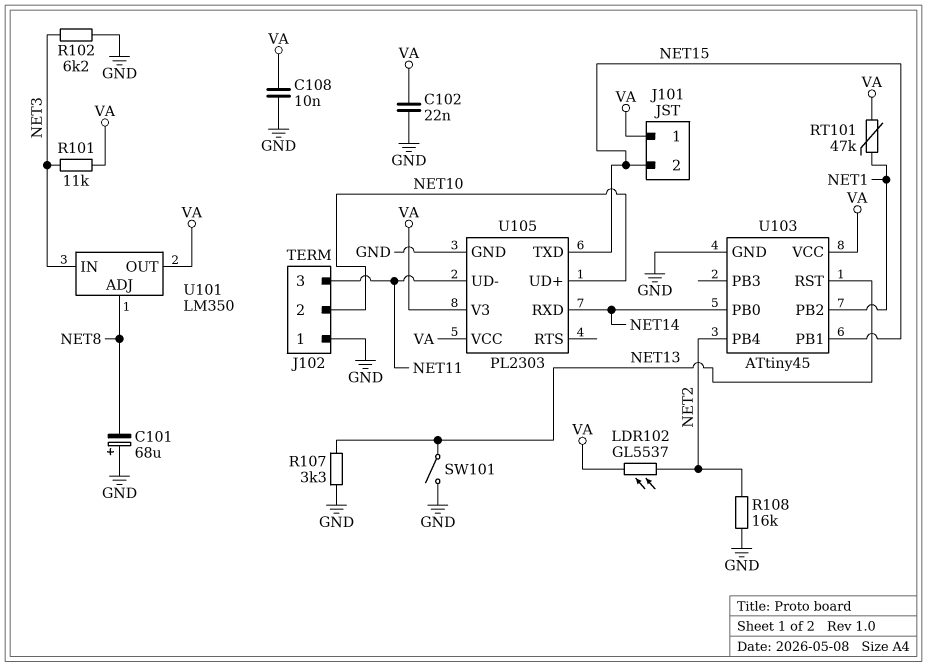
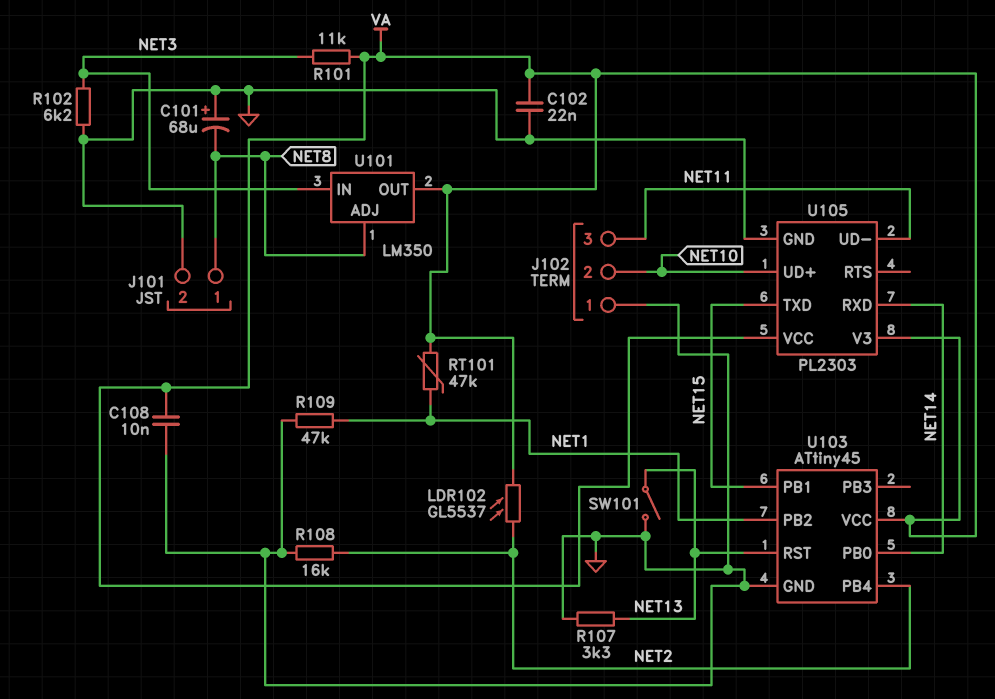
J101 pin 1: VA -> NET8
J101 pin 2: NET15 -> GND
R109: none -> 47k (GND, NET1)

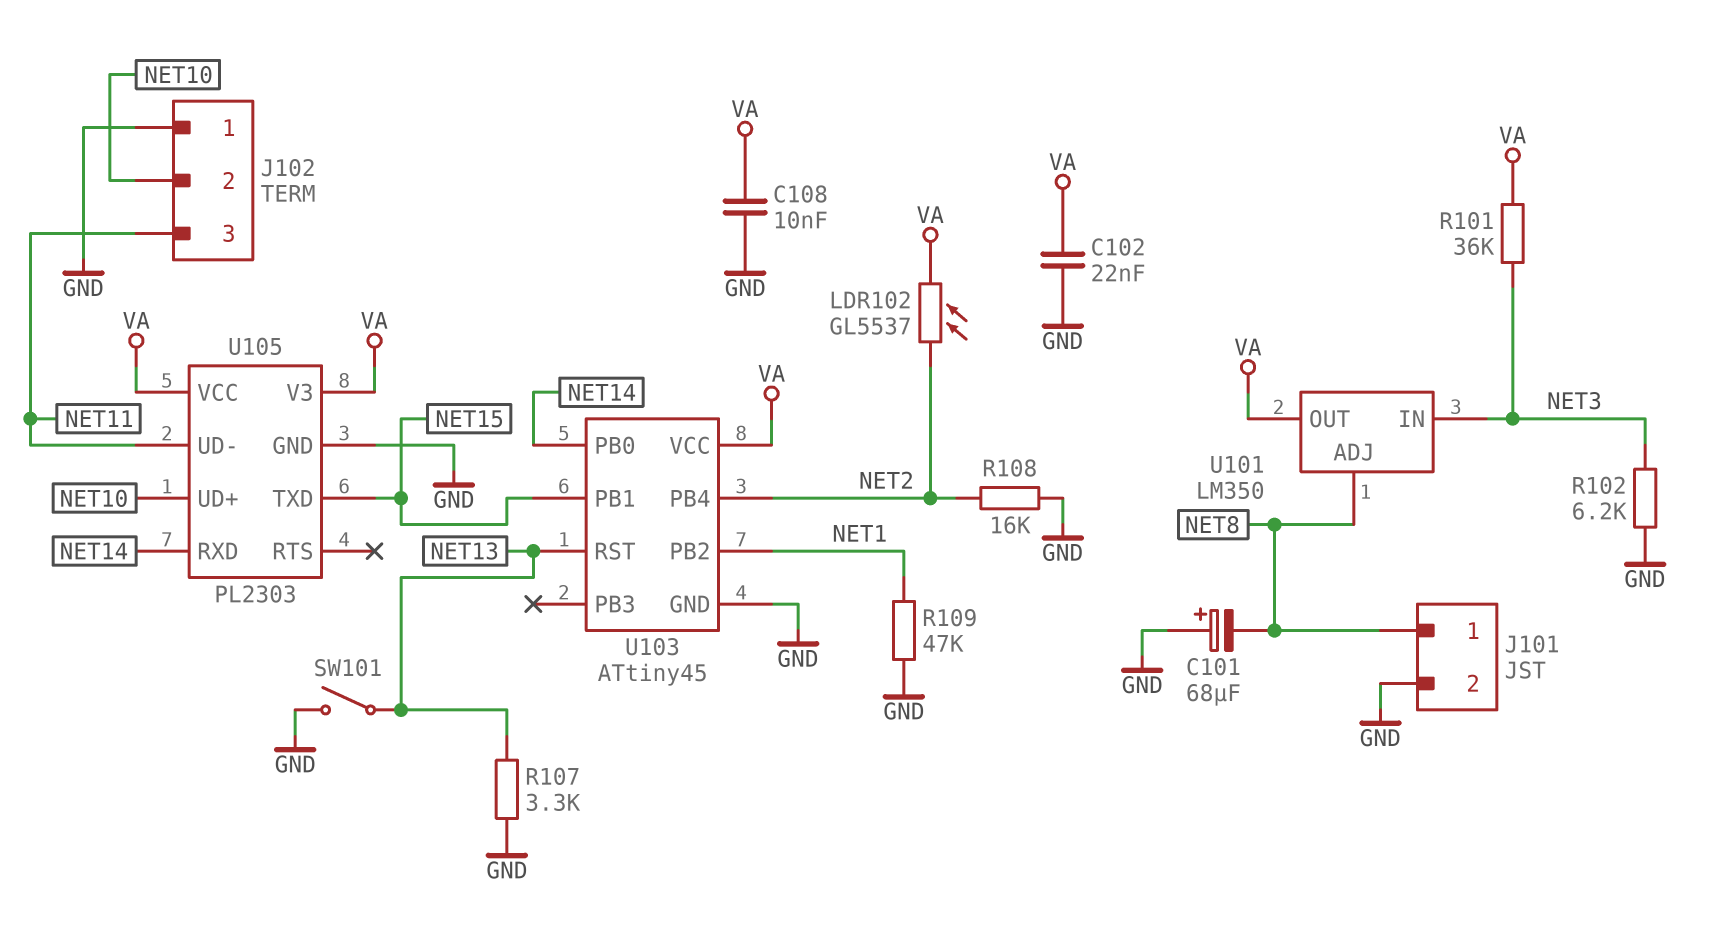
R101: 11k (NET3, VA) -> 36k (NET3, VA)
RT101: 47k (NET1, VA) -> none

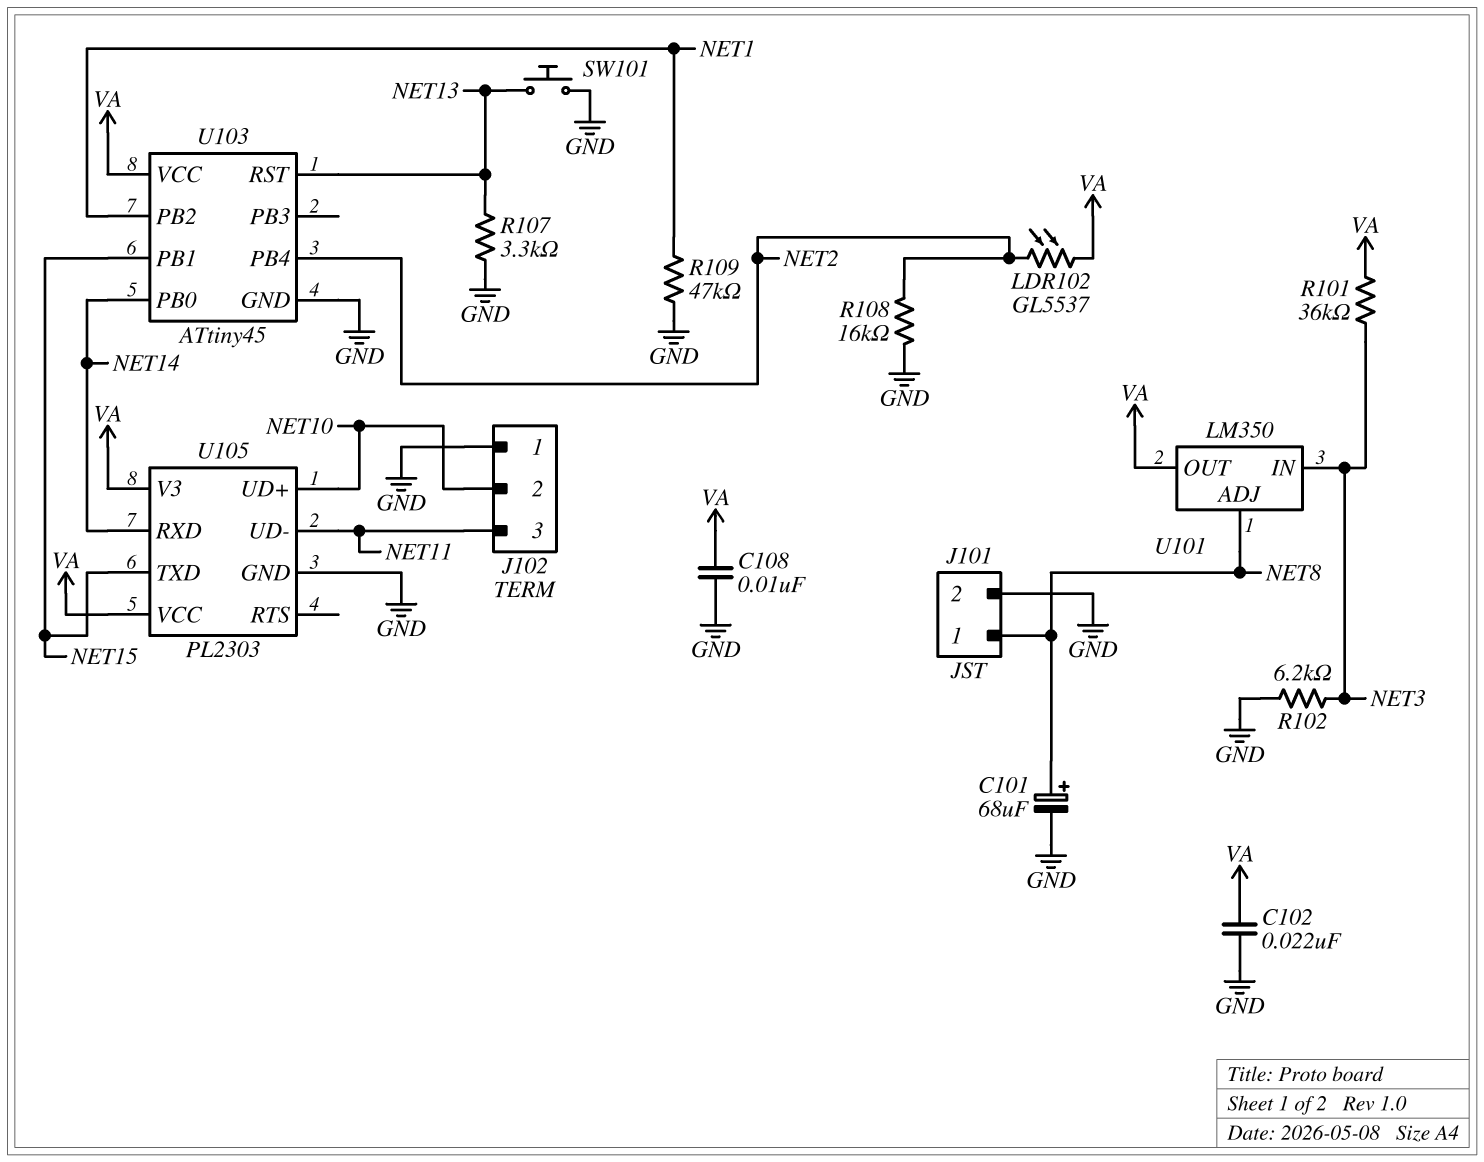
C101: 68uF (plus GND, minus NET8) -> 68uF (plus NET8, minus GND)
SW101: switch (GND, NET13) -> button (GND, NET13)

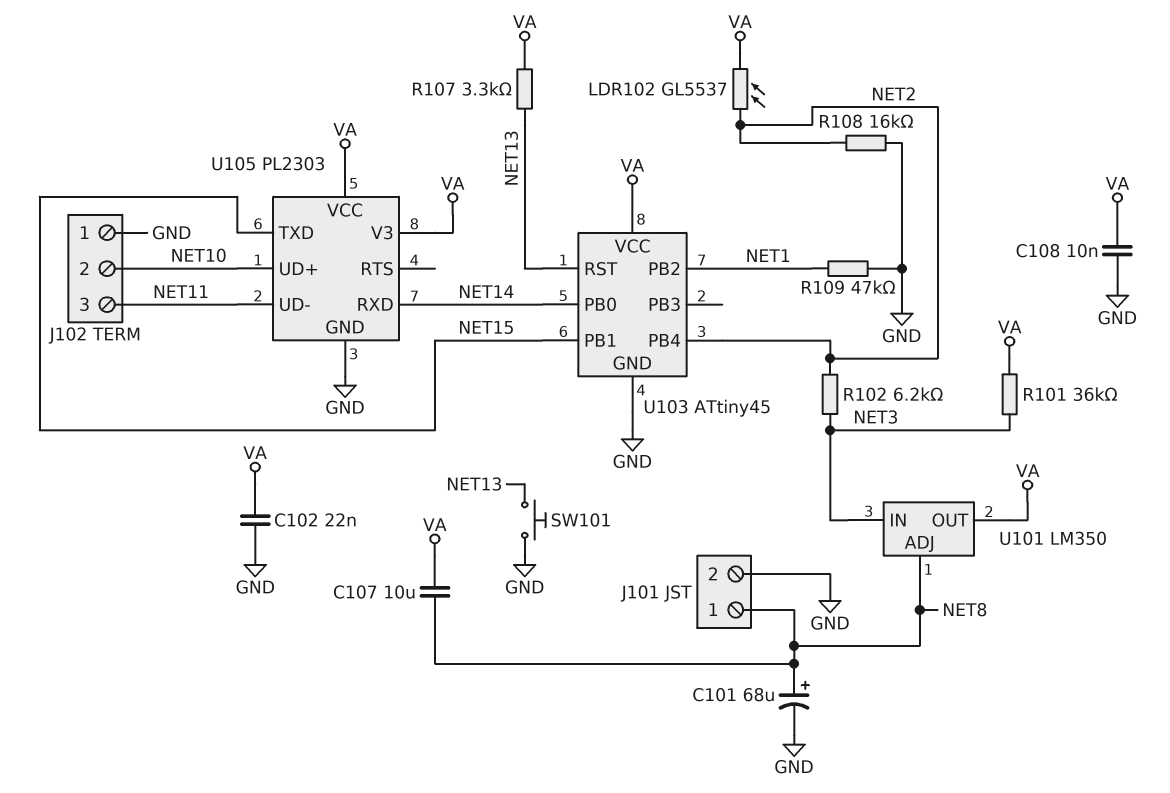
C107: none -> 10uF (NET8, VA)
R102: 6.2k (GND, NET3) -> 6.2k (NET2, NET3)
R107: 3.3k (GND, NET13) -> 3.3k (NET13, VA)

